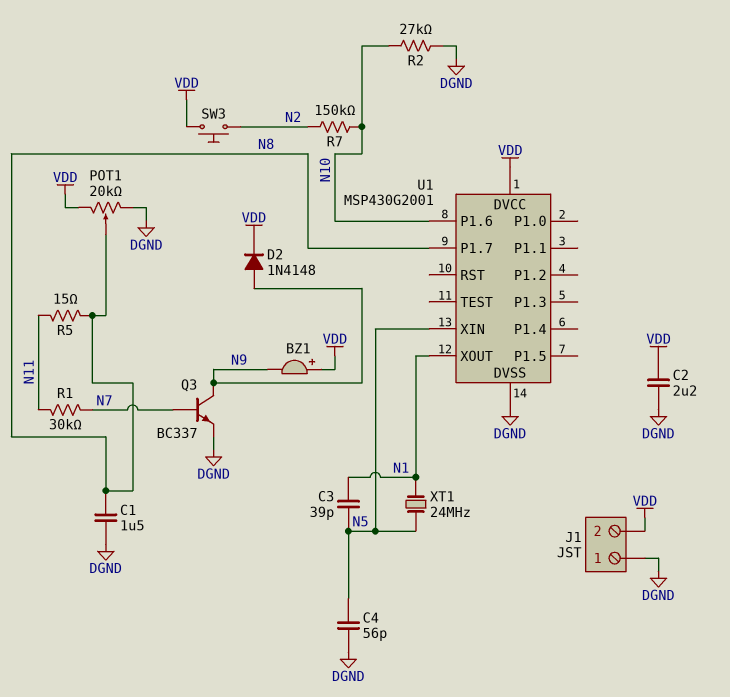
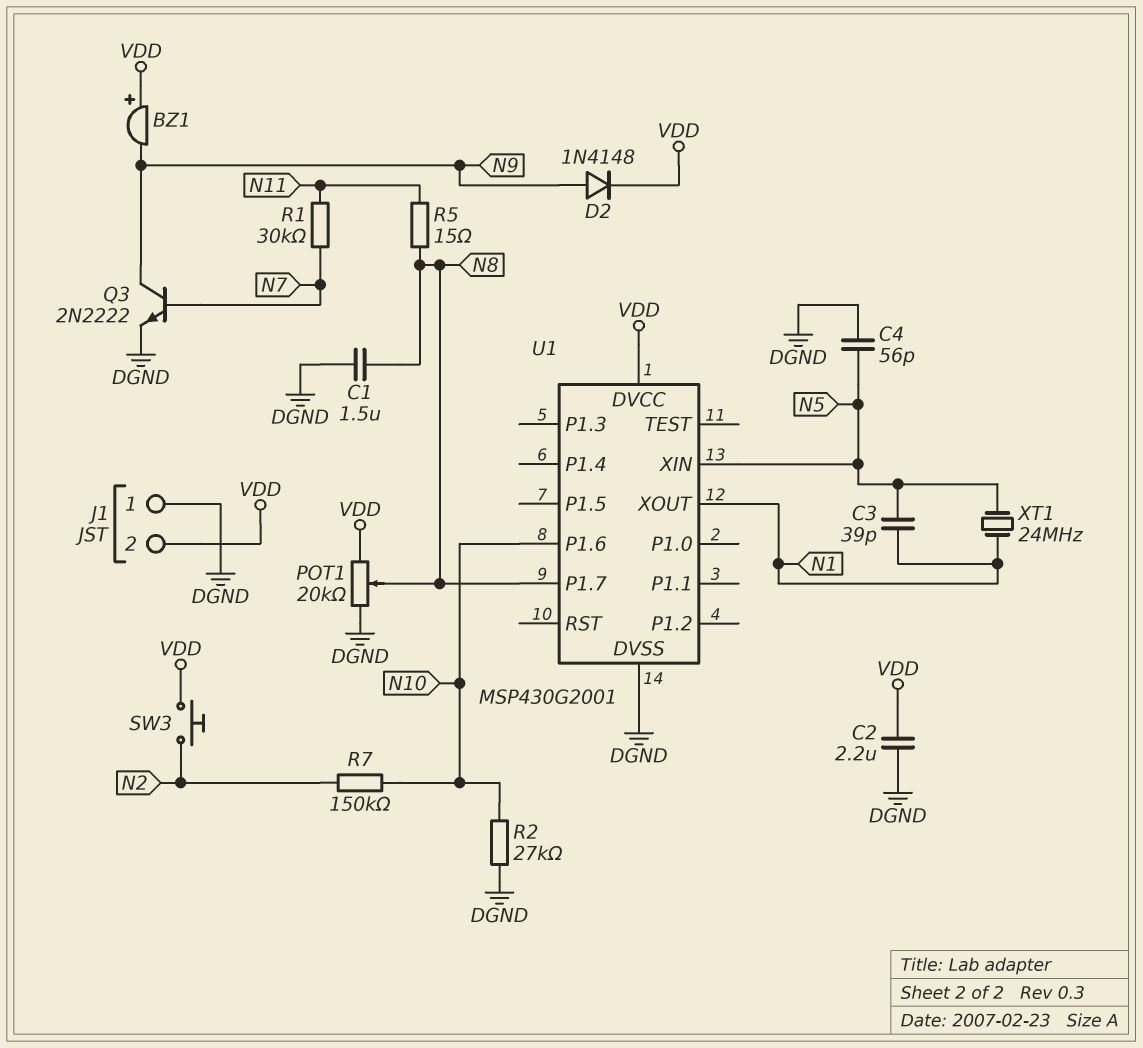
Q3: NPN BC337 (B N7, C N9, E DGND) -> NPN 2N2222 (B N7, C N9, E DGND)

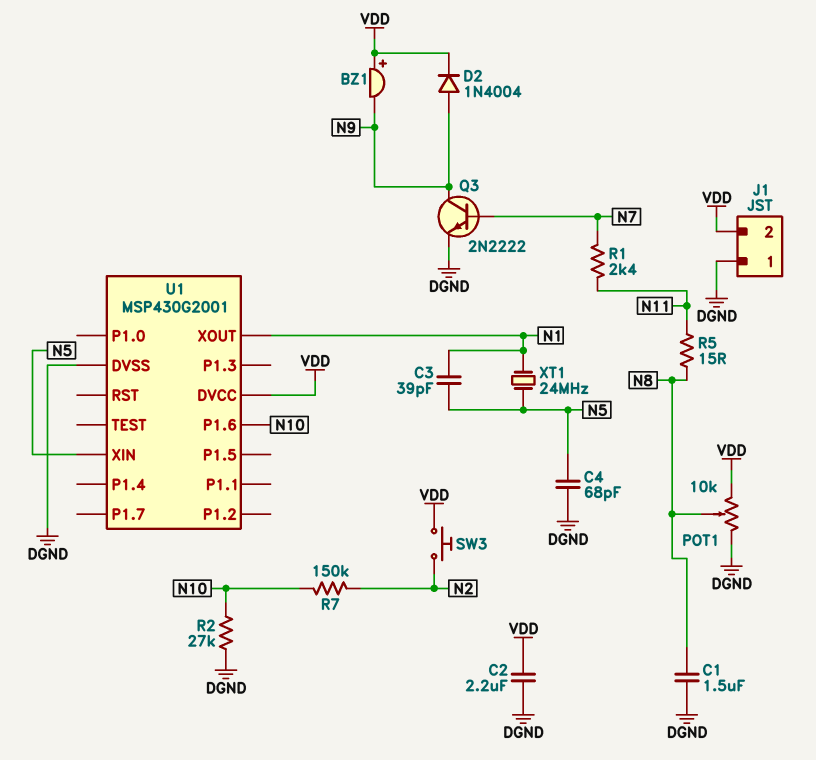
C4: 56pF (DGND, N5) -> 68pF (DGND, N5)
D2: diode 1N4148 (A N9, K VDD) -> diode 1N4004 (A N9, K VDD)
POT1: 20k (DGND, VDD, wiper N8) -> 10k (DGND, VDD, wiper N8)
R1: 30k (N7, N11) -> 2.4k (N7, N11)
U1 pin P1.7: N8 -> none

